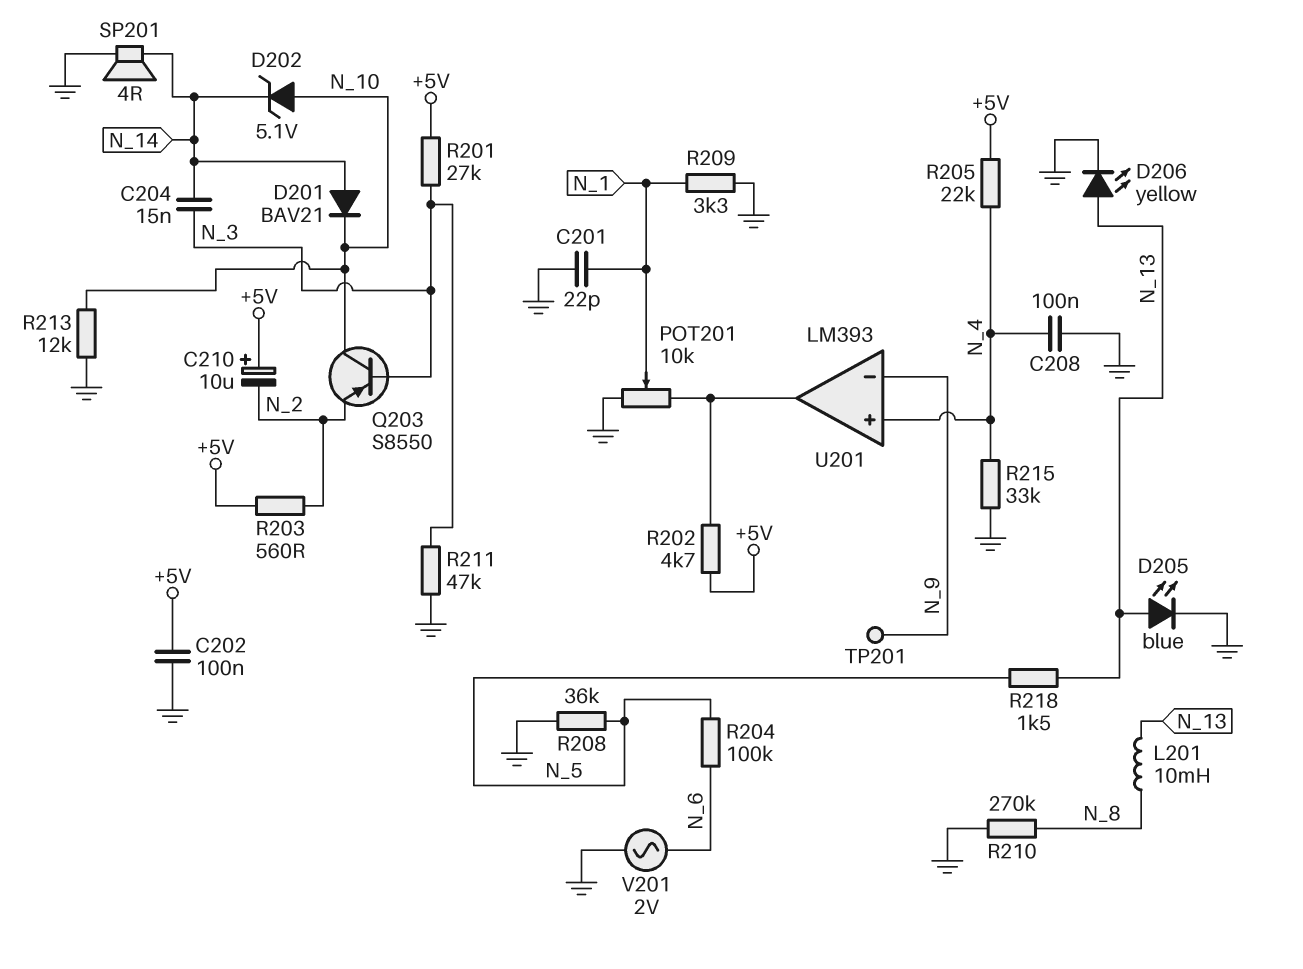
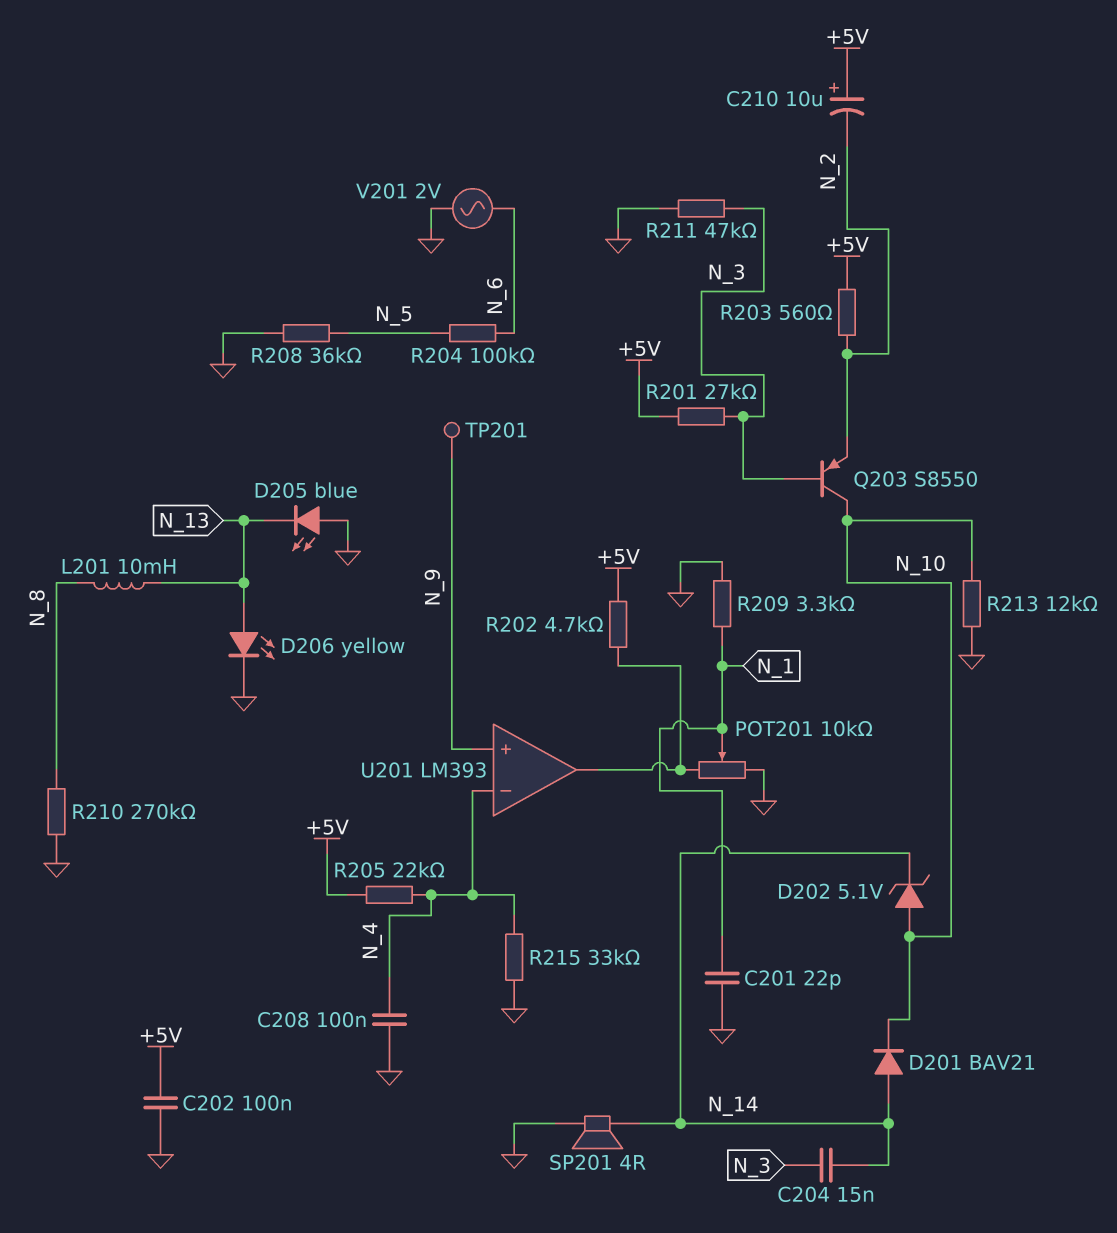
D205: LED blue (A N_13, K GND) -> LED blue (A GND, K N_13)
R218: 1.5k (N_5, N_13) -> none
U201 pin in+: N_4 -> N_9
U201 pin in-: N_9 -> N_4

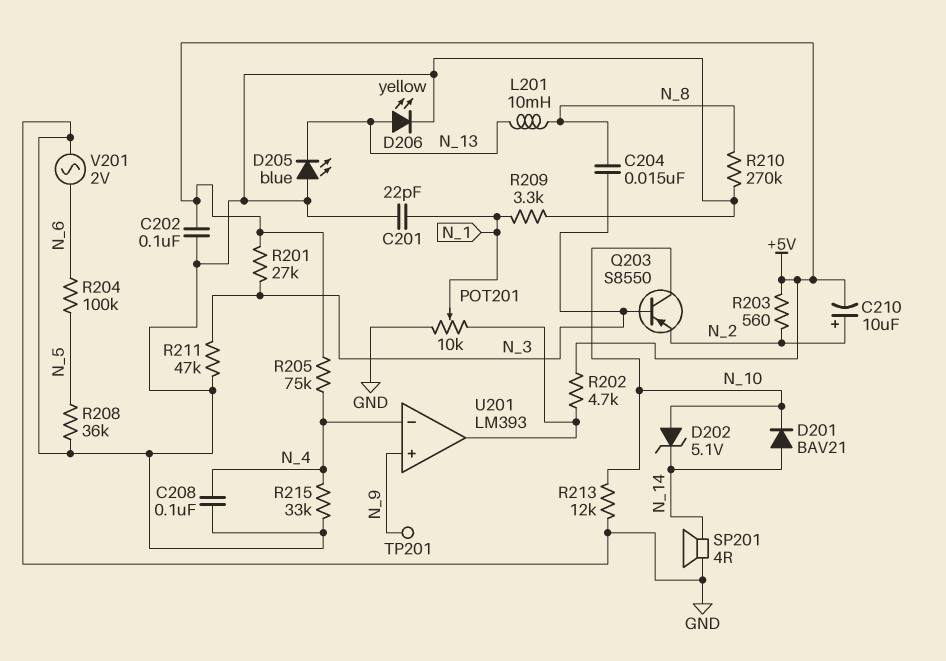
C204: 15nF (N_3, N_14) -> 15nF (N_3, N_8)
C210: 10uF (plus +5V, minus N_2) -> 10uF (plus N_2, minus +5V)
R205: 22k (+5V, N_4) -> 75k (+5V, N_4)

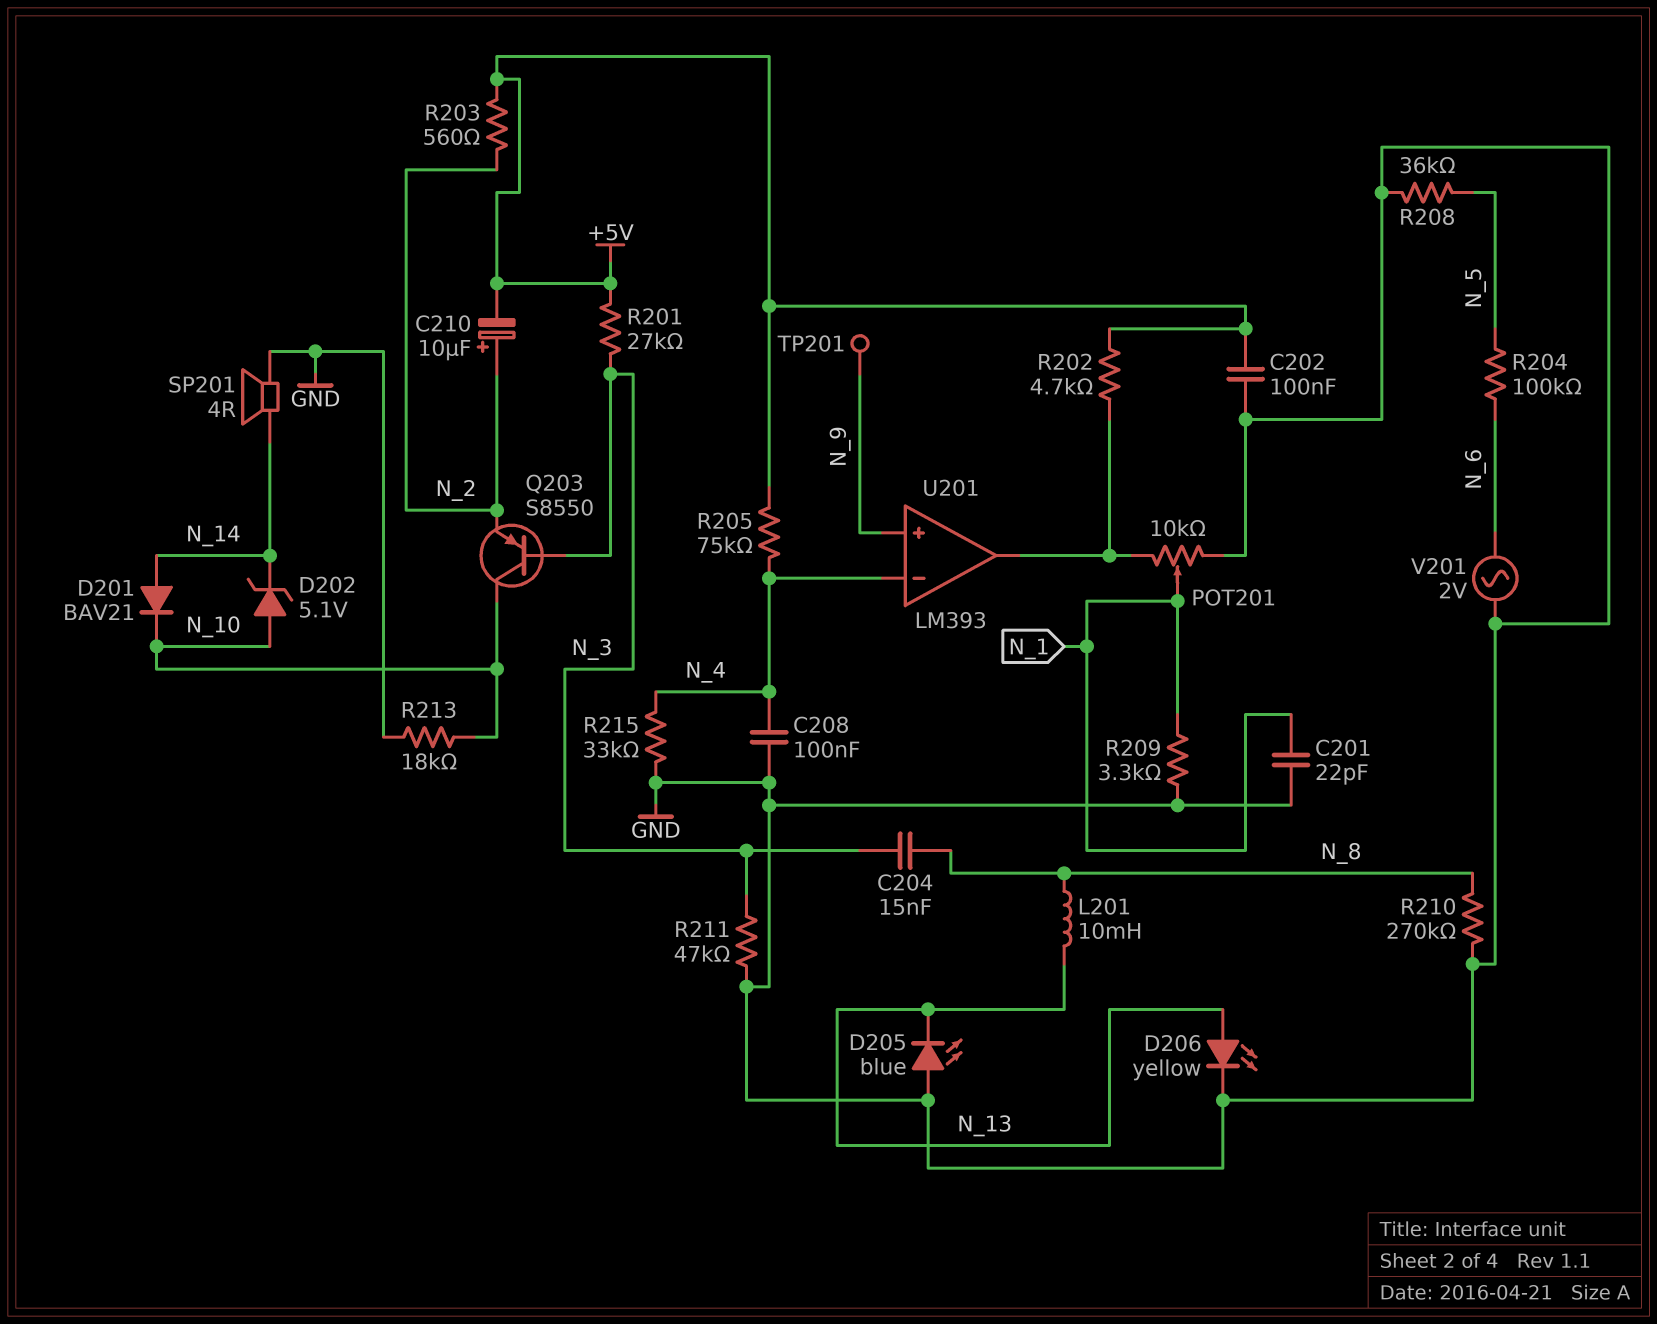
R213: 12k (GND, N_10) -> 18k (GND, N_10)

